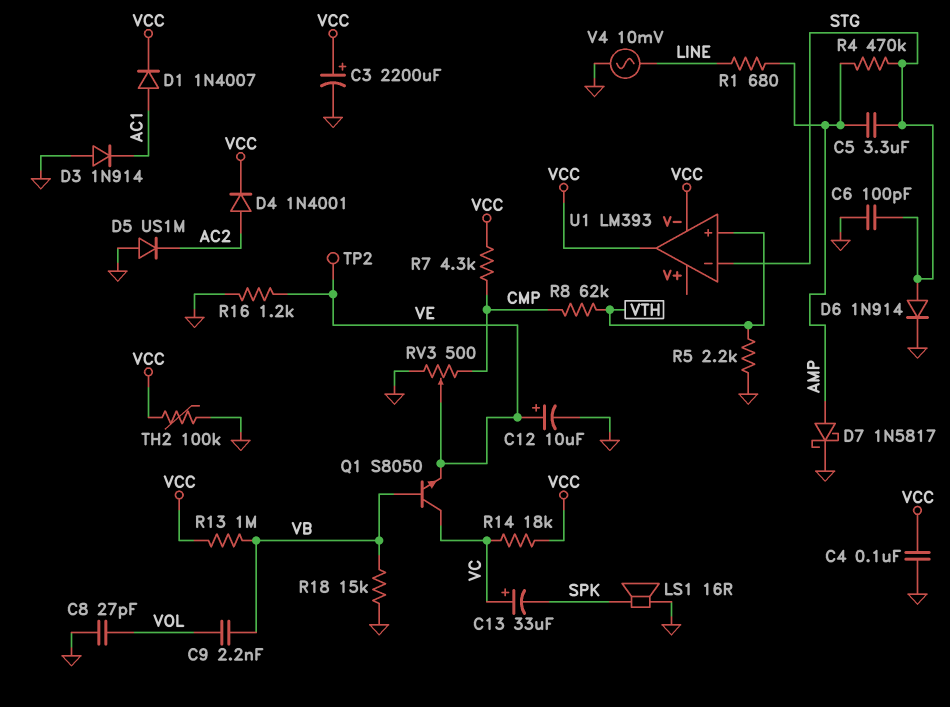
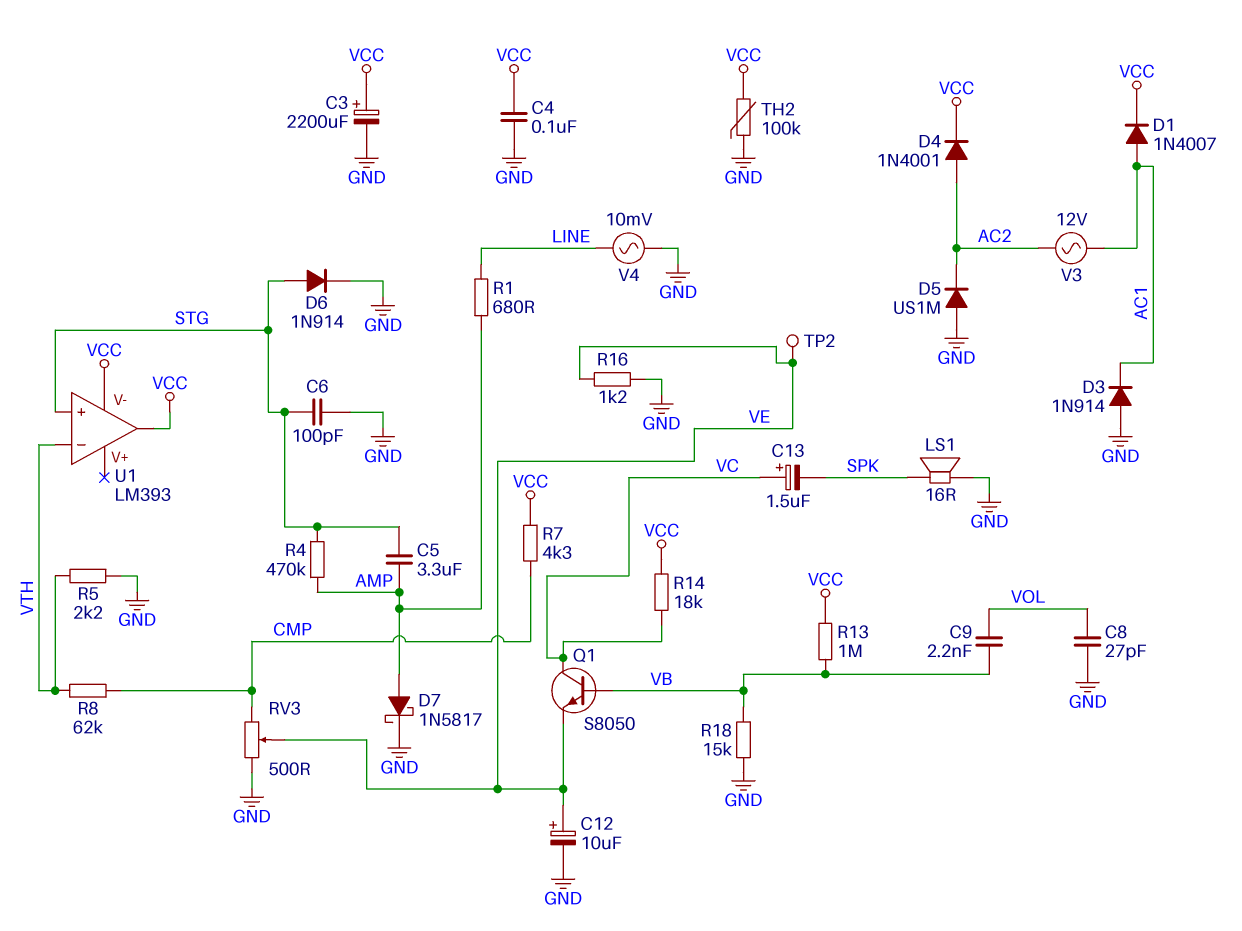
C13: 33uF (plus VC, minus SPK) -> 1.5uF (plus VC, minus SPK)
U1 pin in+: VTH -> STG
U1 pin in-: STG -> VTH
V3: none -> AC 12V (AC1, AC2)

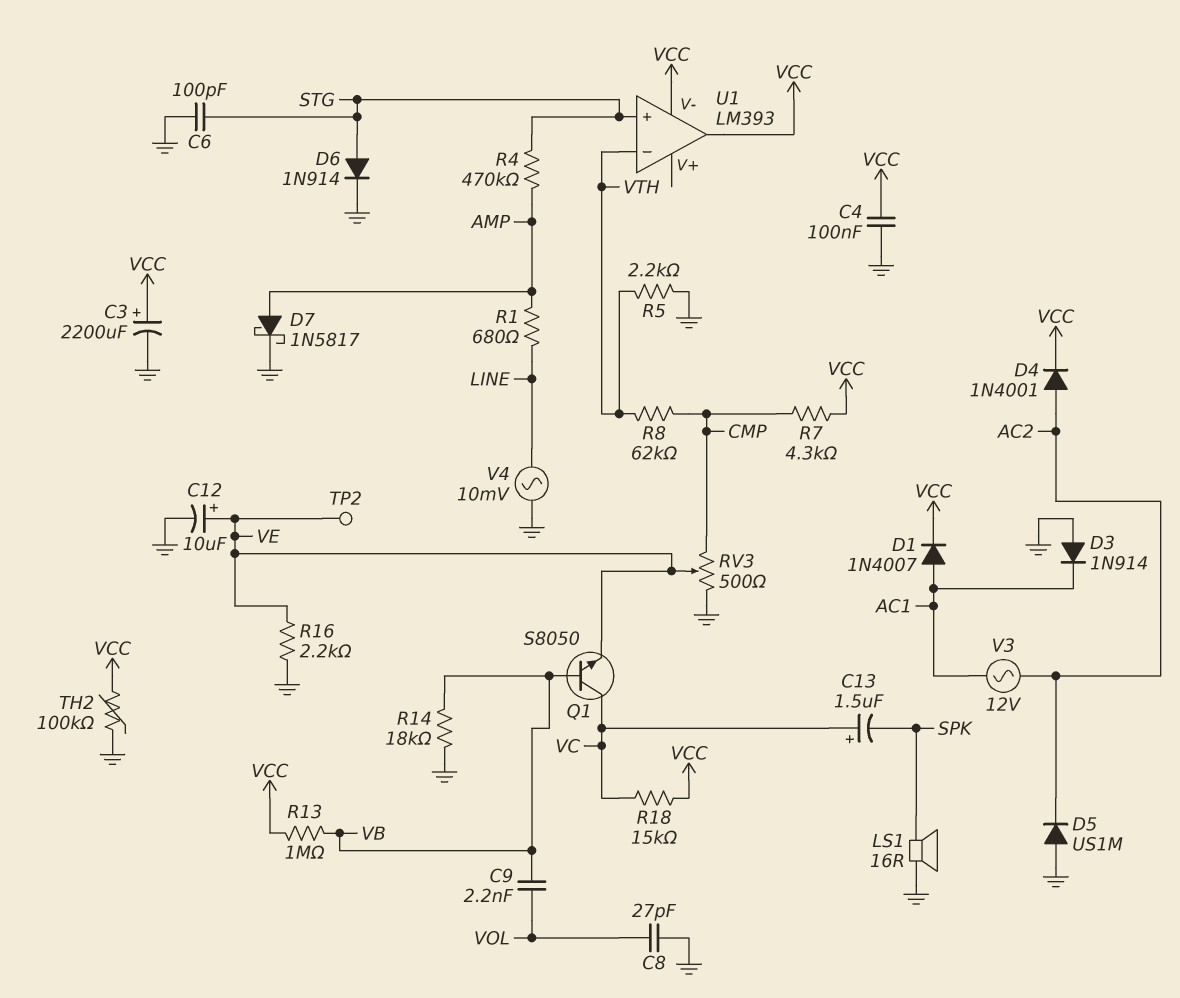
C5: 3.3uF (AMP, STG) -> none
R14: 18k (VC, VCC) -> 18k (GND, VB)
R16: 1.2k (GND, VE) -> 2.2k (GND, VE)
R18: 15k (GND, VB) -> 15k (VC, VCC)

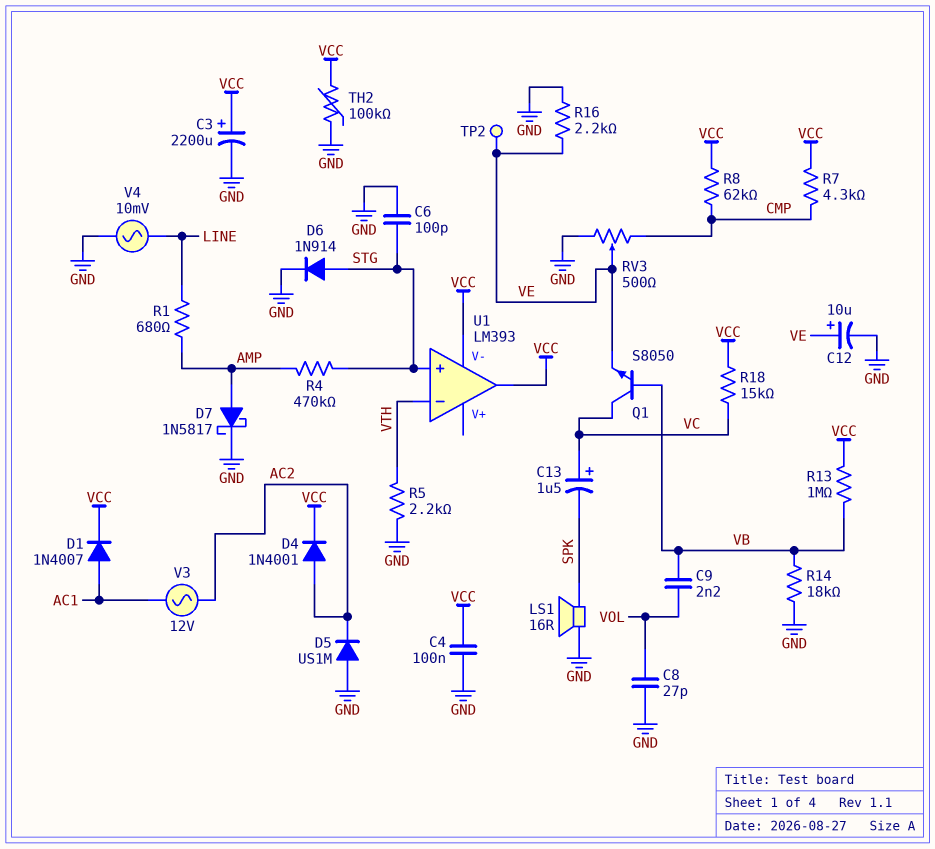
D3: diode 1N914 (A GND, K AC1) -> none
R8: 62k (CMP, VTH) -> 62k (CMP, VCC)

